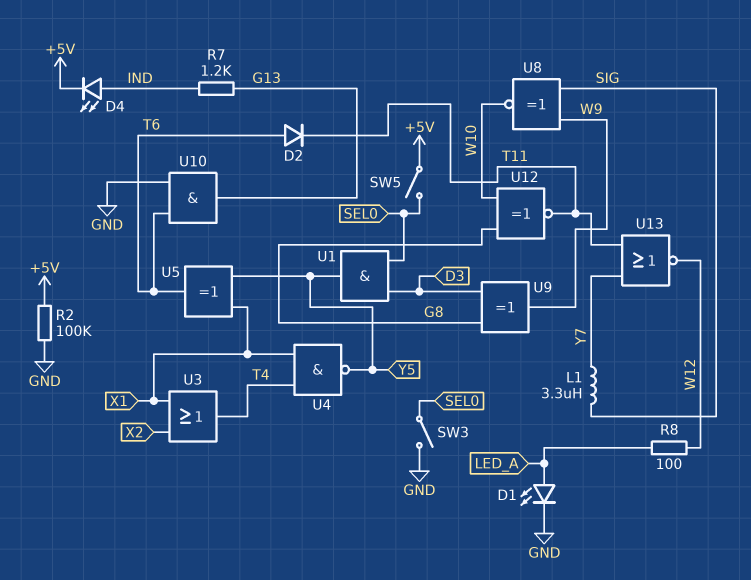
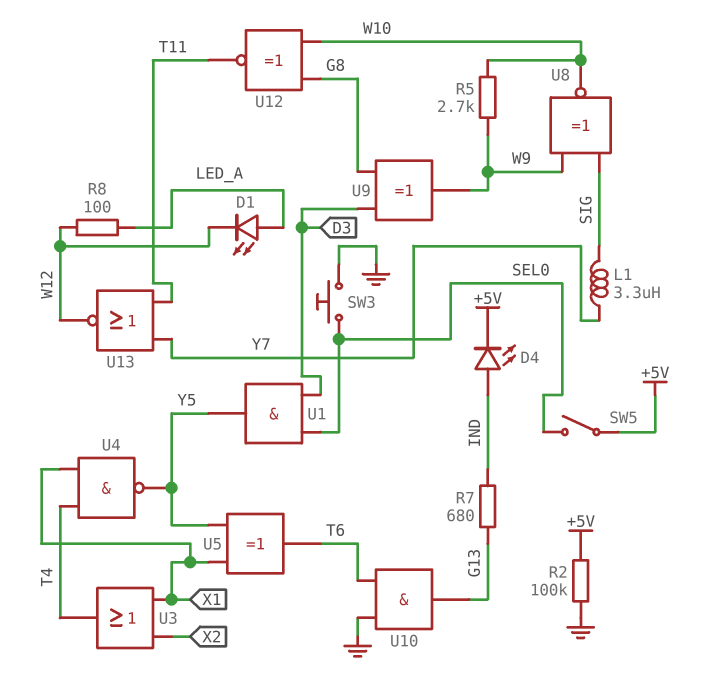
D1: LED (A LED_A, K GND) -> LED (A LED_A, K W12)
D2: diode (A T6, K T11) -> none
R5: none -> 2.7k (W9, W10)
R7: 1.2k (G13, IND) -> 680 (G13, IND)
SW3: switch (GND, SEL0) -> button (GND, SEL0)

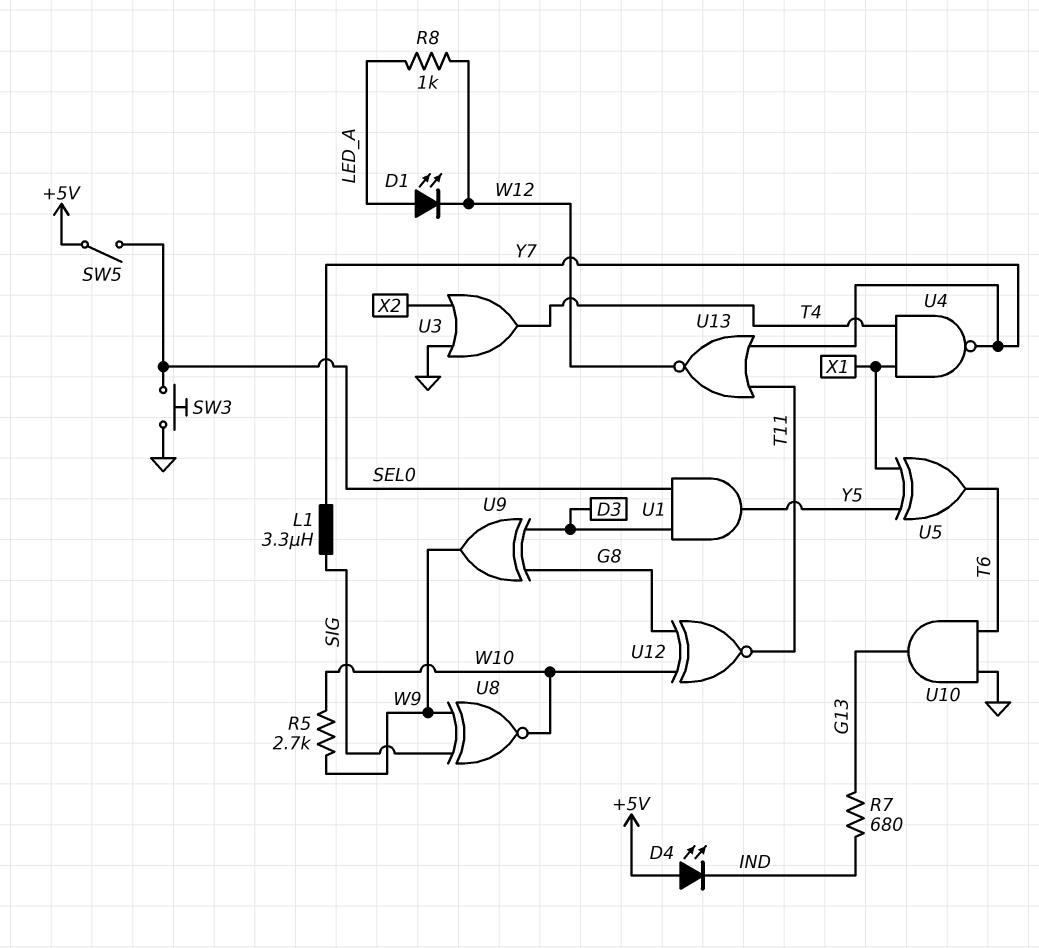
D4: LED (A IND, K +5V) -> LED (A +5V, K IND)
R2: 100k (+5V, GND) -> none
R8: 100 (LED_A, W12) -> 1k (LED_A, W12)
U3: OR (in X1, in X2, out T4) -> OR (in GND, in X2, out T4)
U4: NAND (in T4, in X1, out Y5) -> NAND (in T4, in X1, out Y7)

